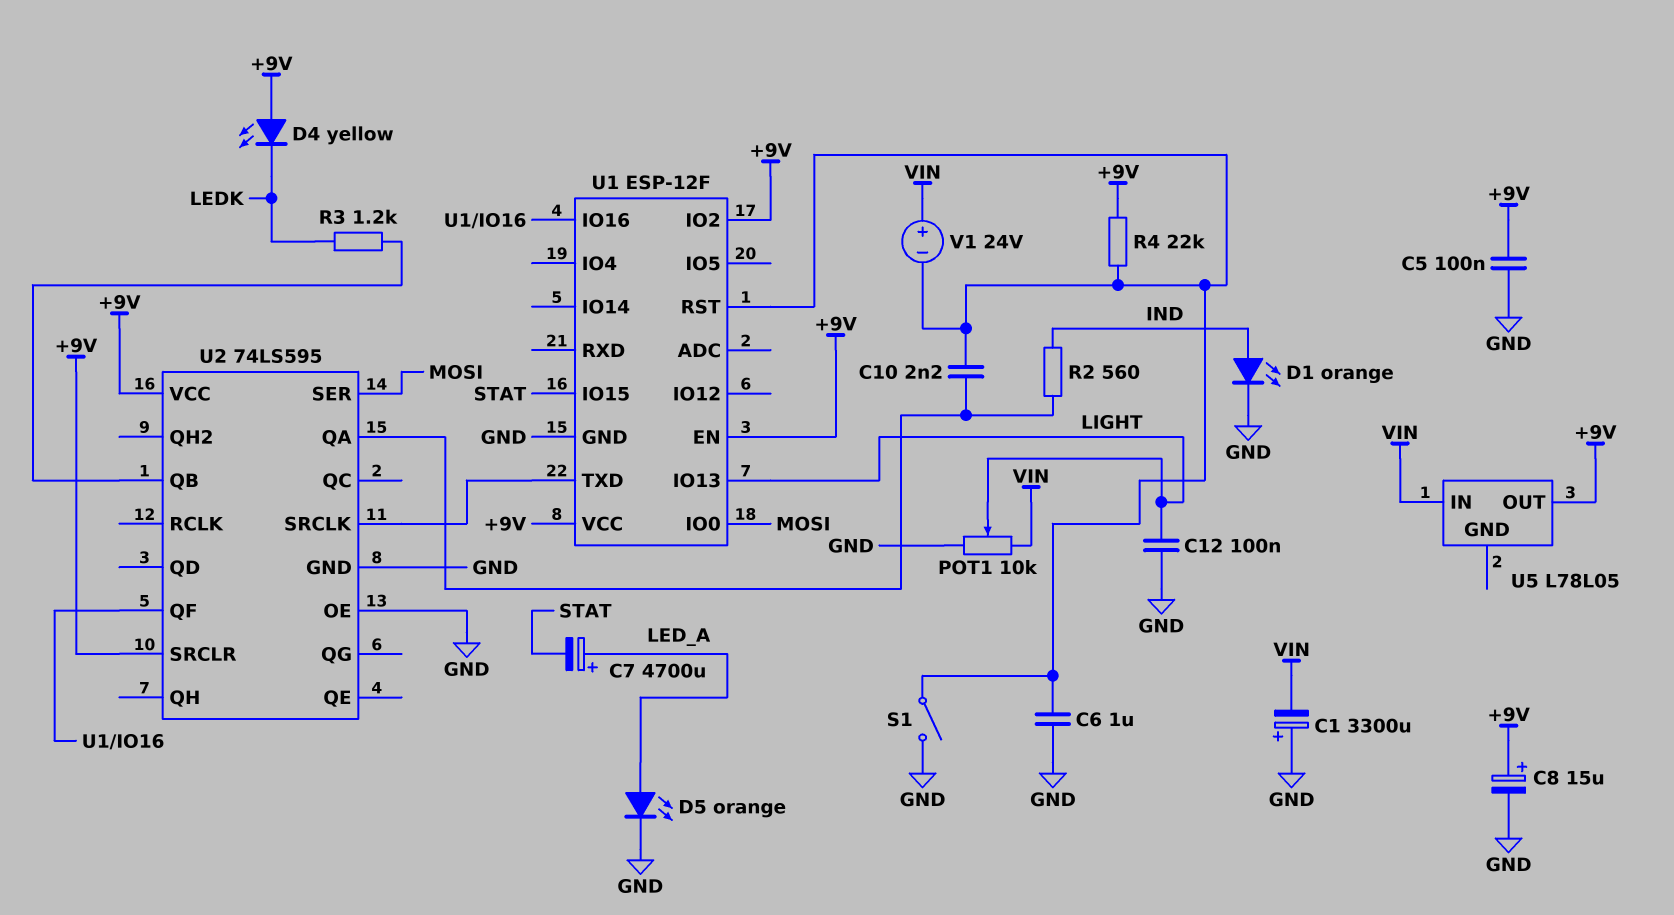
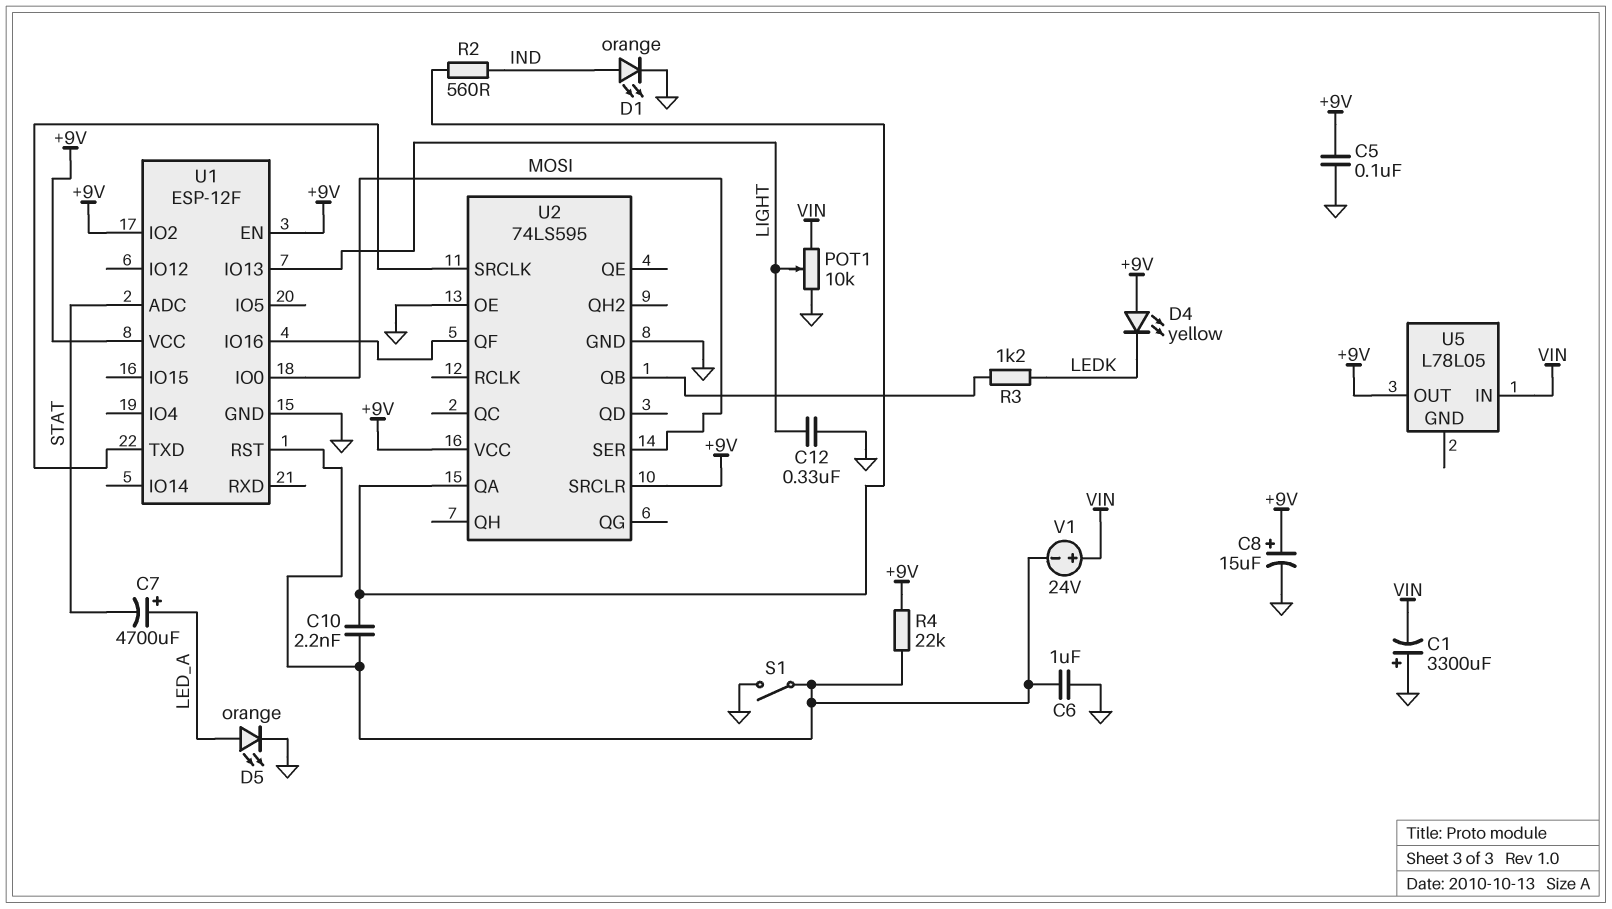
C12: 100nF (GND, LIGHT) -> 330nF (GND, LIGHT)
U1 pin ADC: none -> STAT
U1 pin IO15: STAT -> none

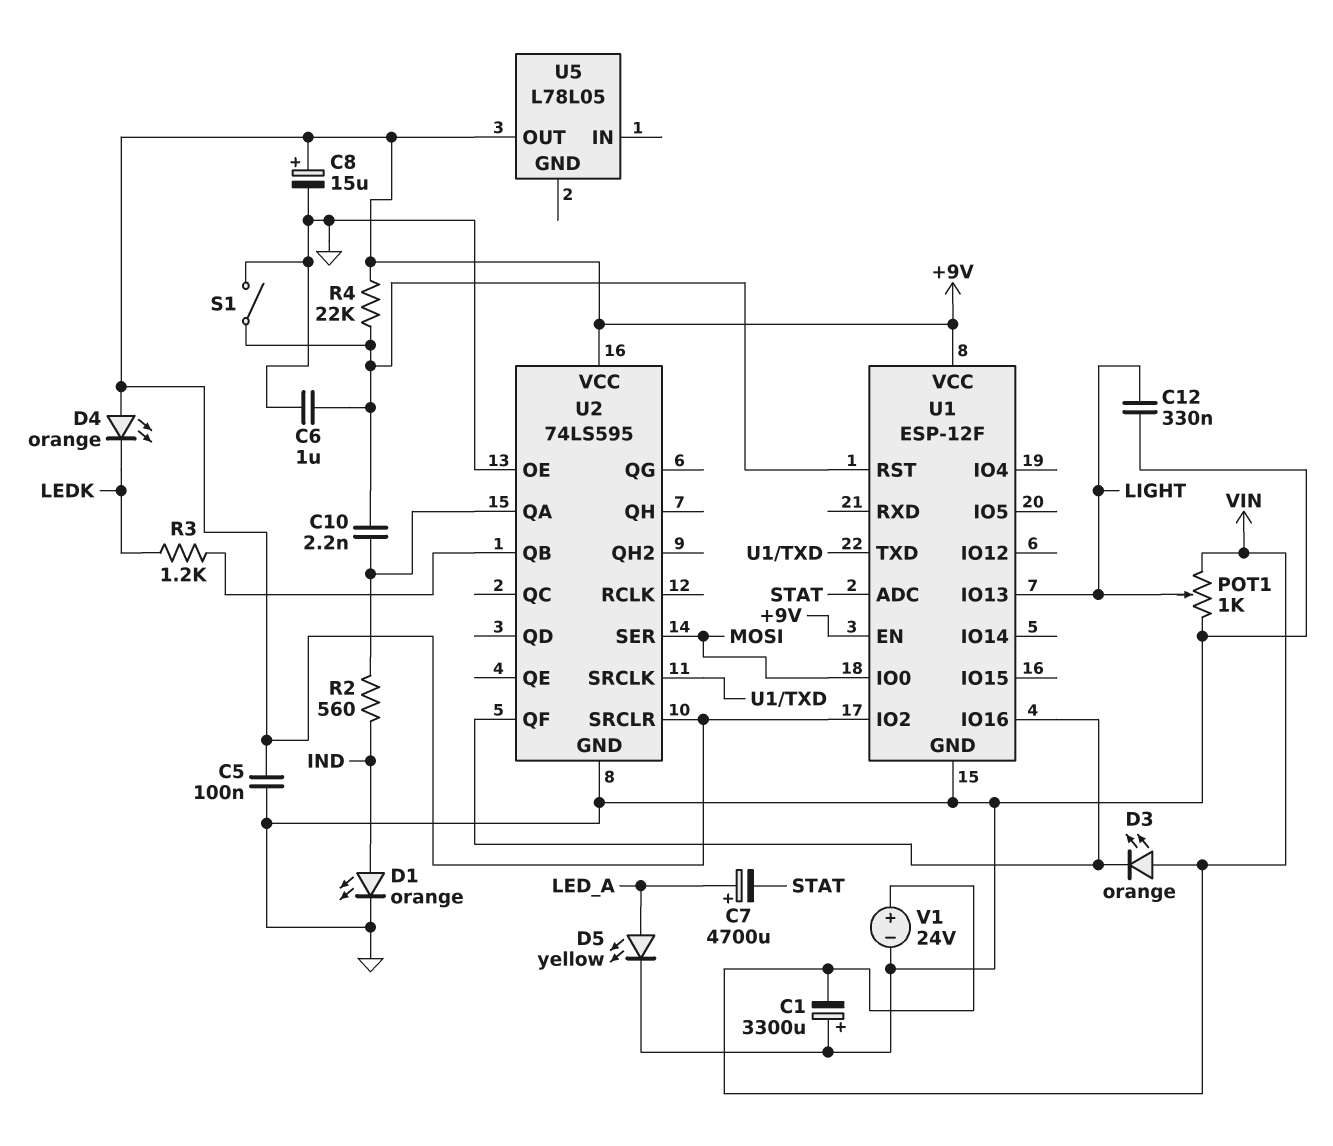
D3: none -> LED orange (A VIN, K U1/IO16)
D4: LED yellow (A +9V, K LEDK) -> LED orange (A +9V, K LEDK)
D5: LED orange (A LED_A, K GND) -> LED yellow (A LED_A, K GND)
POT1: 10k (GND, VIN, wiper LIGHT) -> 1k (GND, VIN, wiper LIGHT)
U5 pin IN: VIN -> none
V1: 24V (plus VIN, minus U1/RST) -> 24V (plus VIN, minus GND)

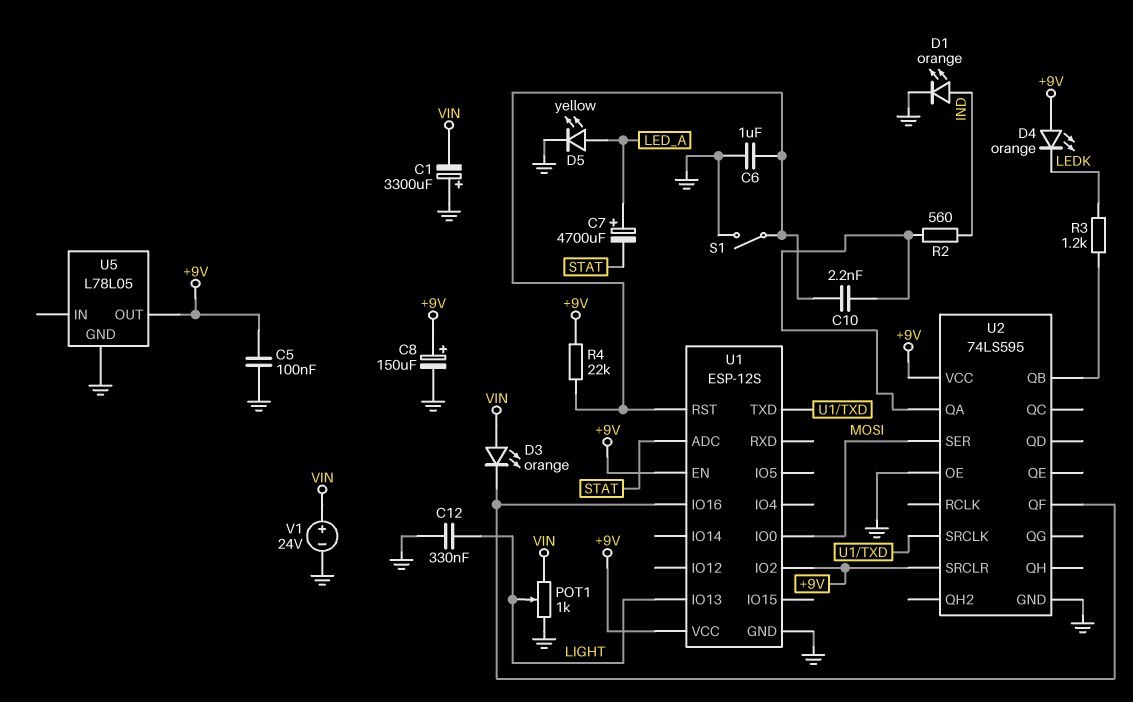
C8: 15uF (plus +9V, minus GND) -> 150uF (plus +9V, minus GND)
U1: ESP-12F -> ESP-12S
U5 pin GND: none -> GND

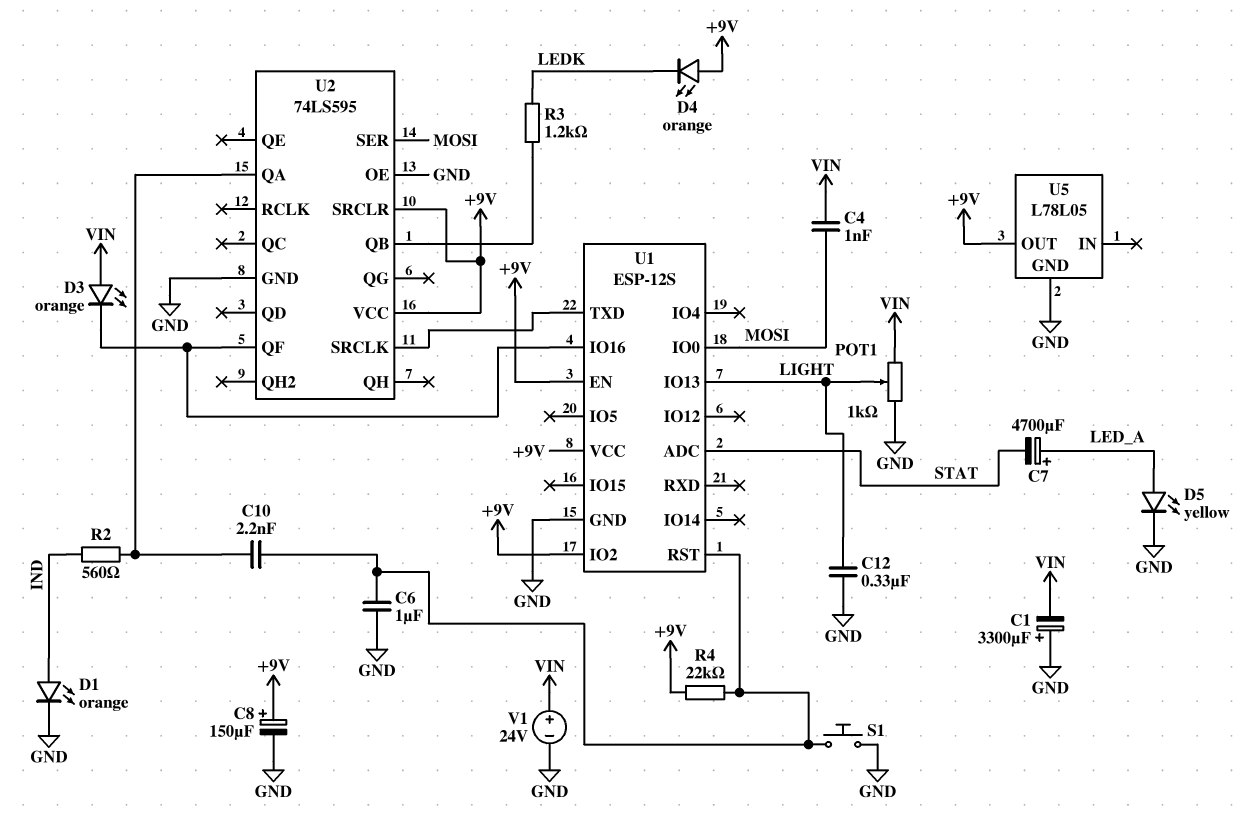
C4: none -> 1nF (MOSI, VIN)
C5: 100nF (+9V, GND) -> none
S1: switch (GND, U1/RST) -> button (GND, U1/RST)

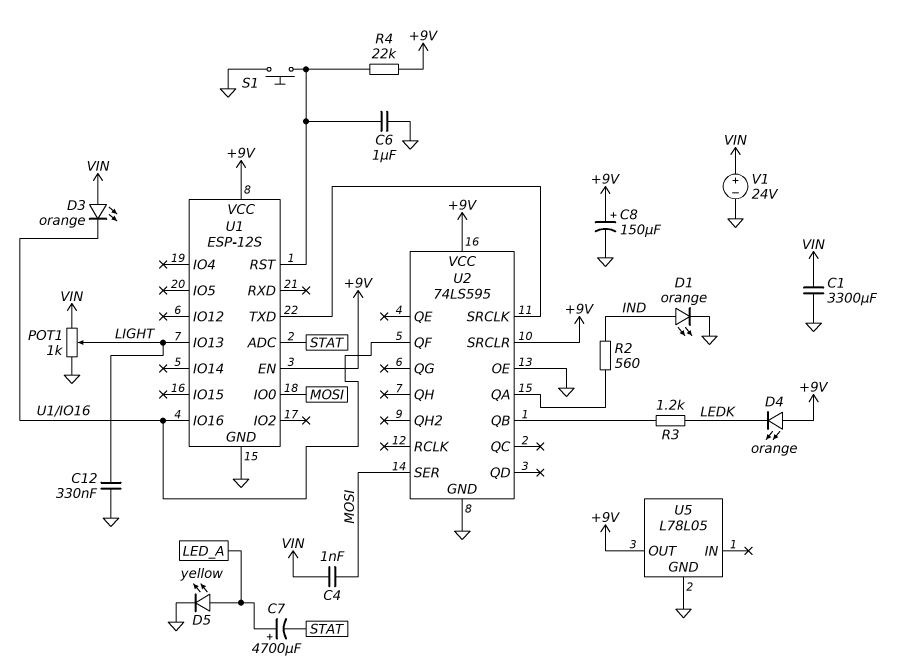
C1: 3300uF (plus GND, minus VIN) -> 3300uF (GND, VIN)
C10: 2.2nF (U1/RST, U2/QA) -> none
U1 pin IO2: +9V -> none

